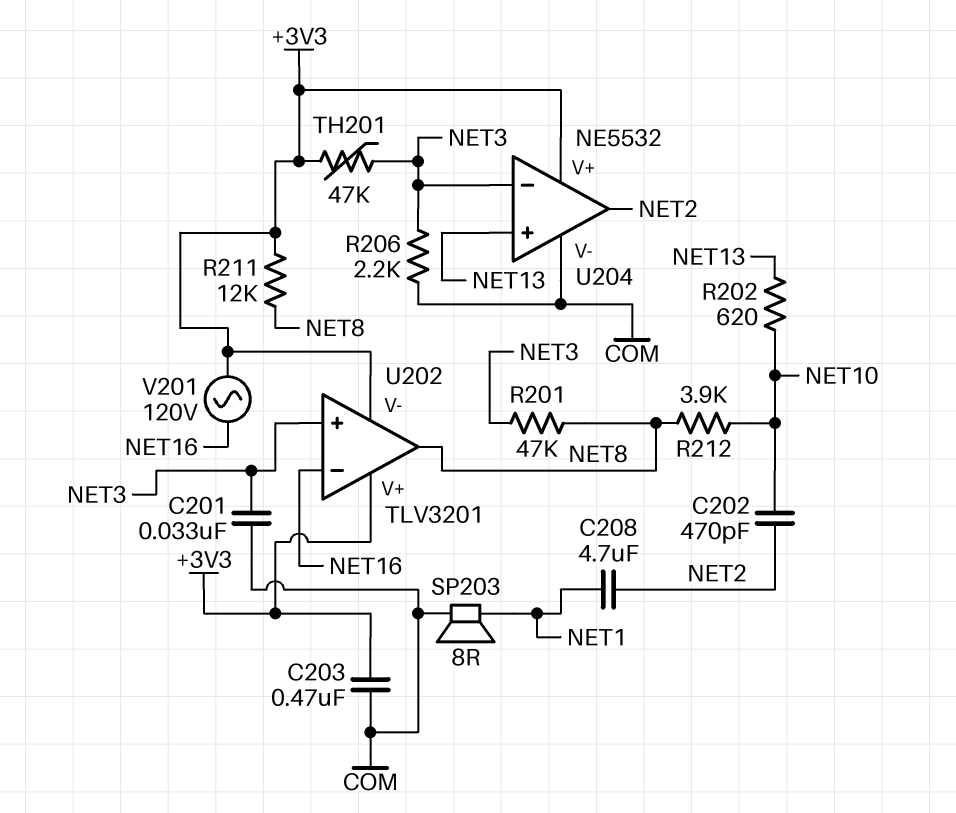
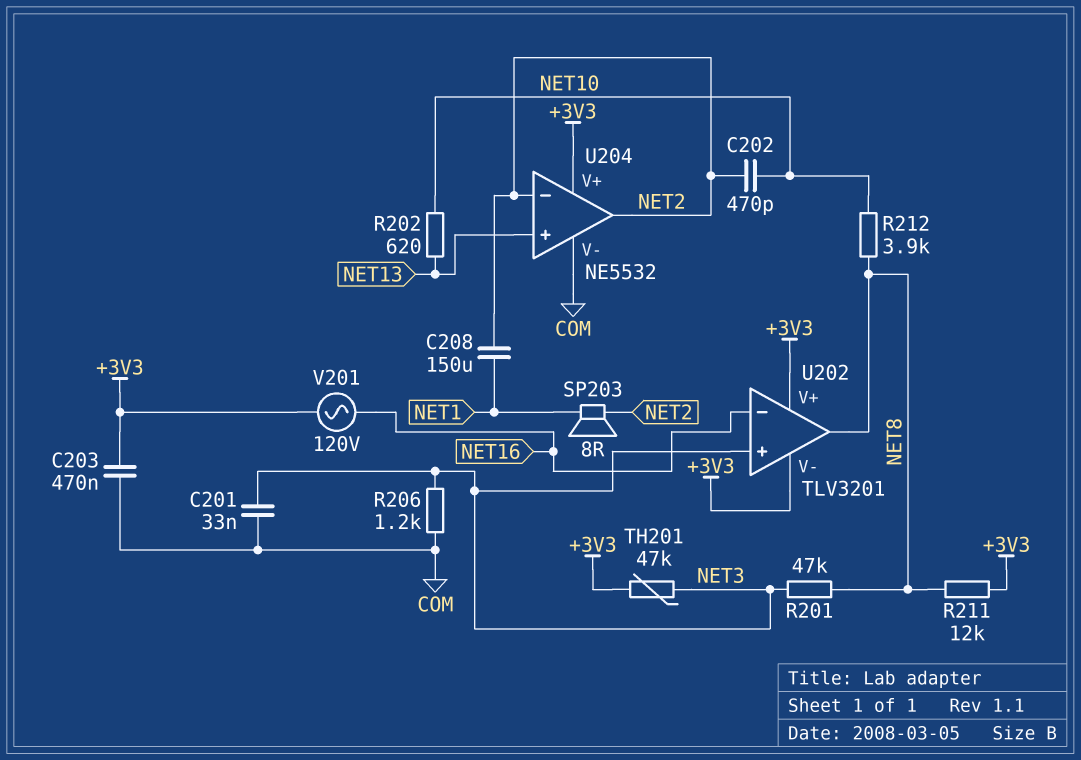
C208: 4.7uF (NET1, NET2) -> 150uF (NET1, NET2)
R206: 2.2k (COM, NET3) -> 1.2k (COM, NET3)
SP203: speaker 8R (COM, NET1) -> speaker 8R (NET1, NET2)
U204 pin in-: NET3 -> NET2

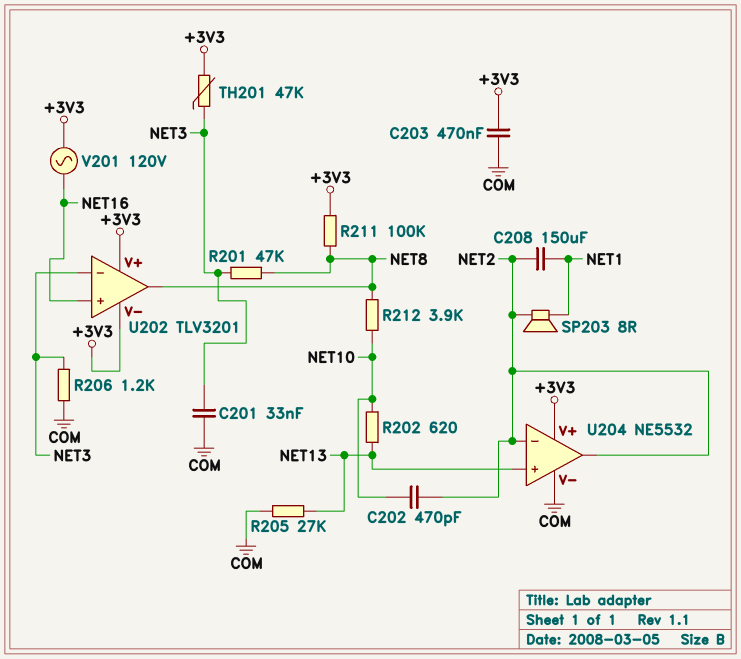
R205: none -> 27k (COM, NET13)
R211: 12k (+3V3, NET8) -> 100k (+3V3, NET8)
U202 pin in+: NET3 -> NET16
U202 pin in-: NET16 -> NET3

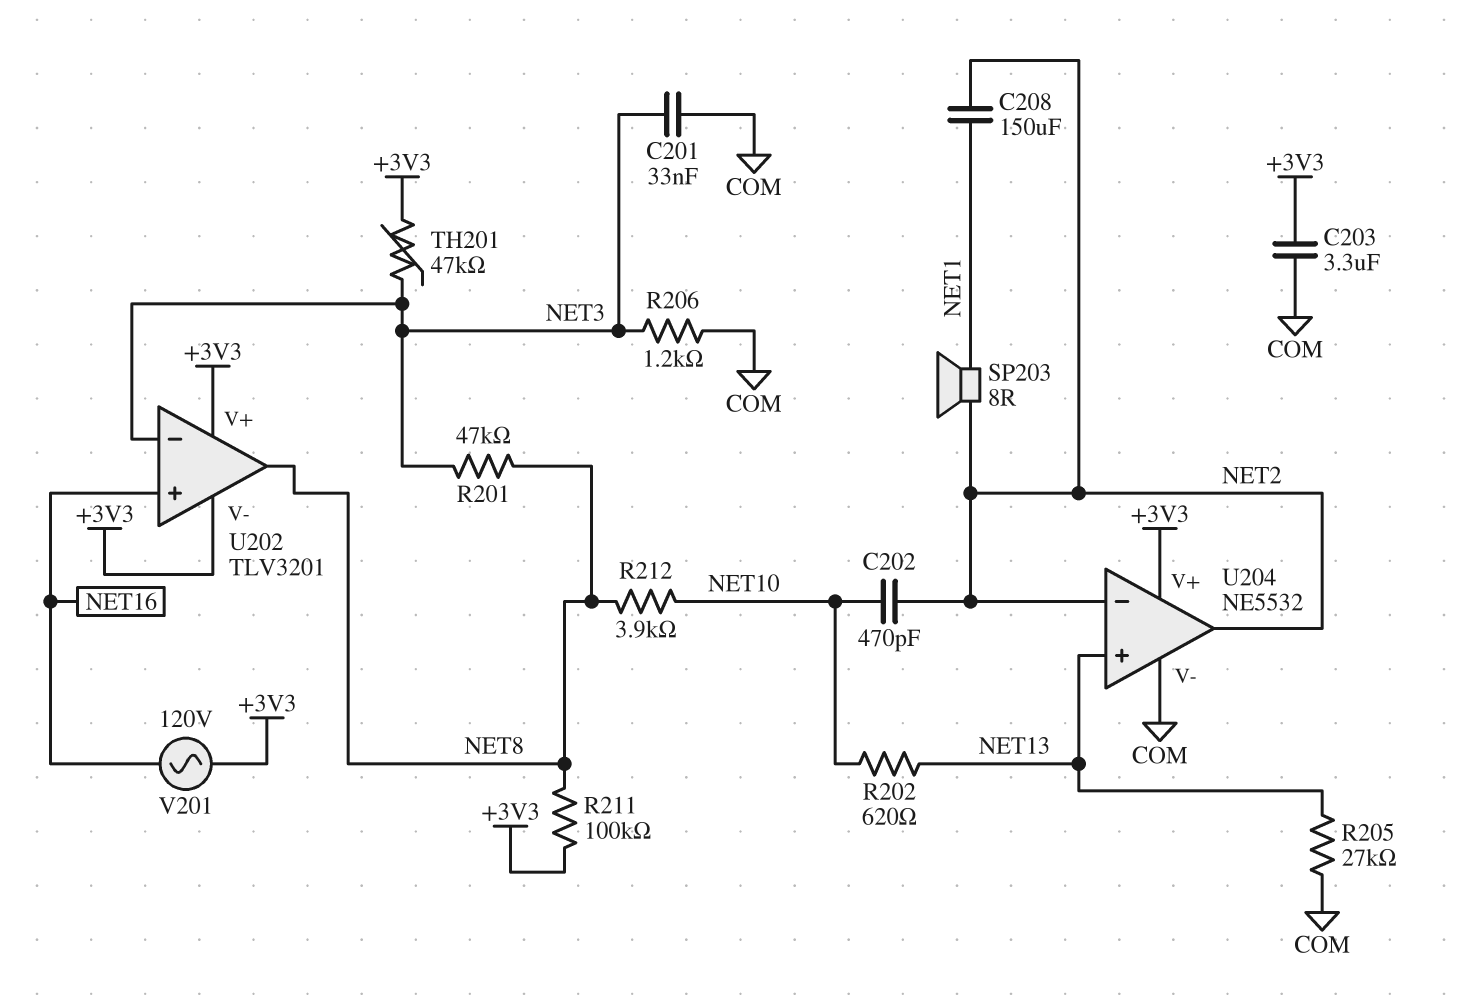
C203: 470nF (+3V3, COM) -> 3.3uF (+3V3, COM)

